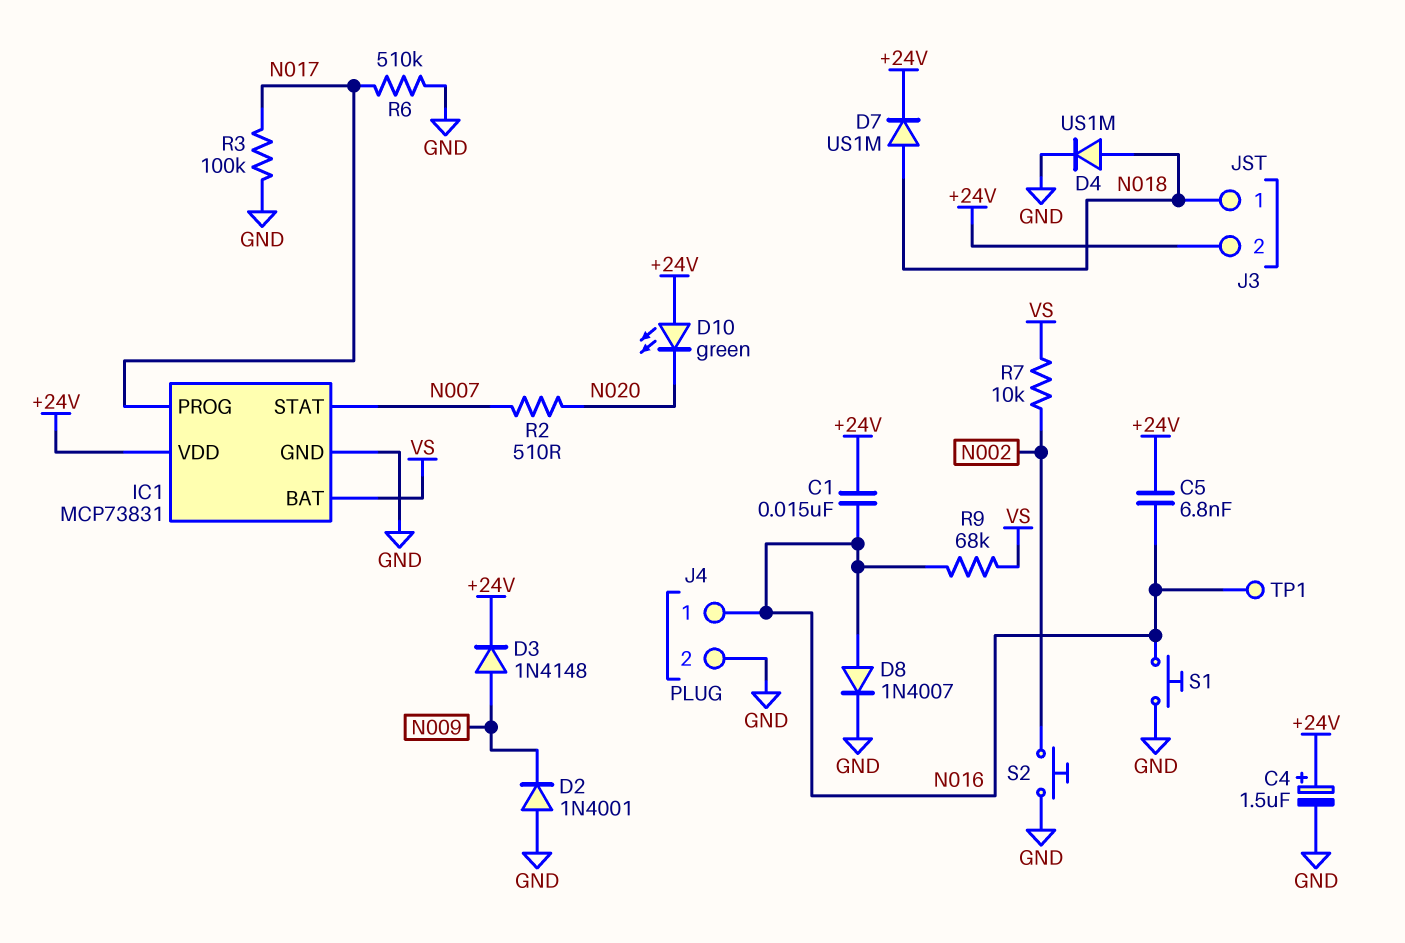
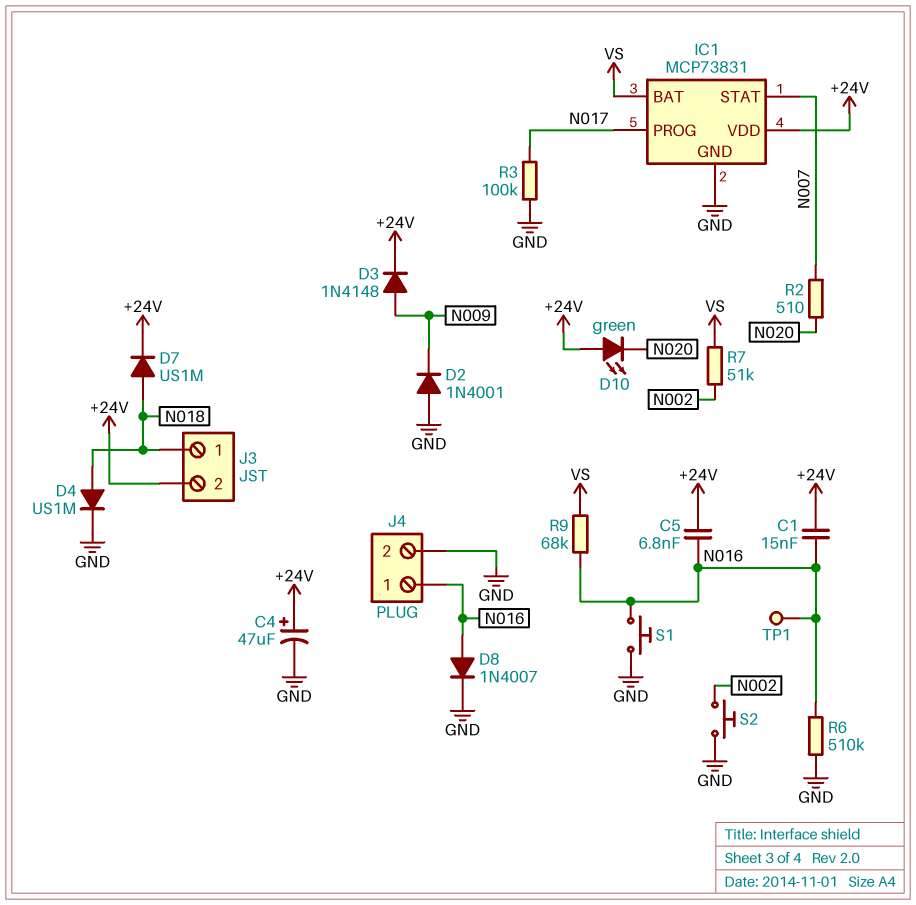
C4: 1.5uF (plus +24V, minus GND) -> 47uF (plus +24V, minus GND)
R6: 510k (GND, N017) -> 510k (GND, N016)
R7: 10k (N002, VS) -> 51k (N002, VS)

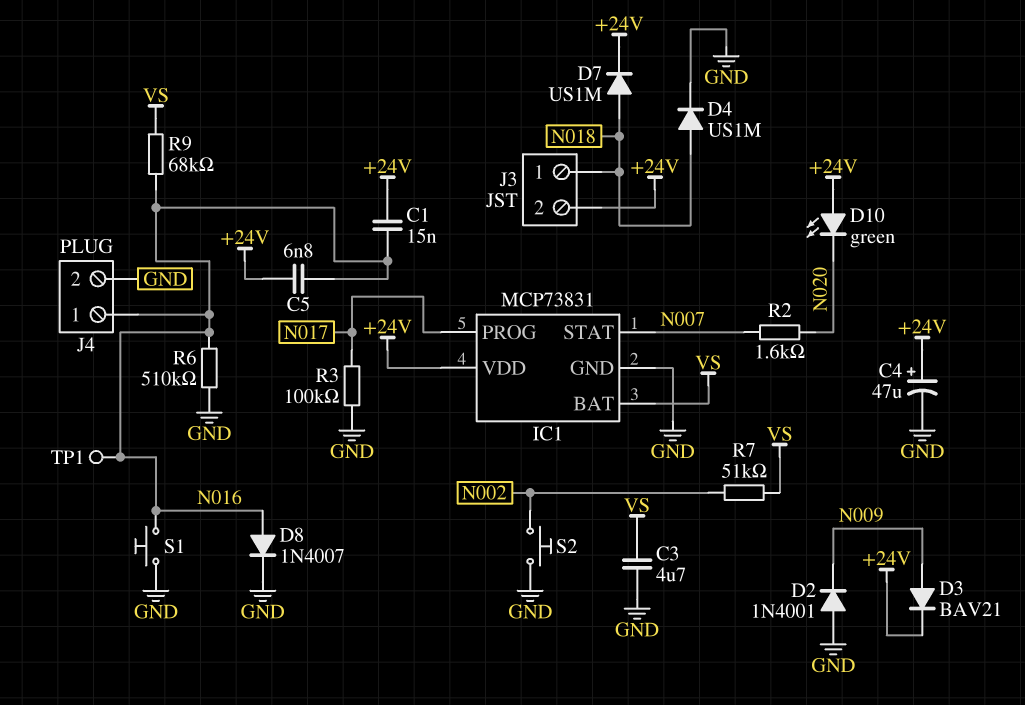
C3: none -> 4.7uF (GND, VS)
D3: diode 1N4148 (A N009, K +24V) -> diode BAV21 (A N009, K +24V)
R2: 510 (N007, N020) -> 1.6k (N007, N020)

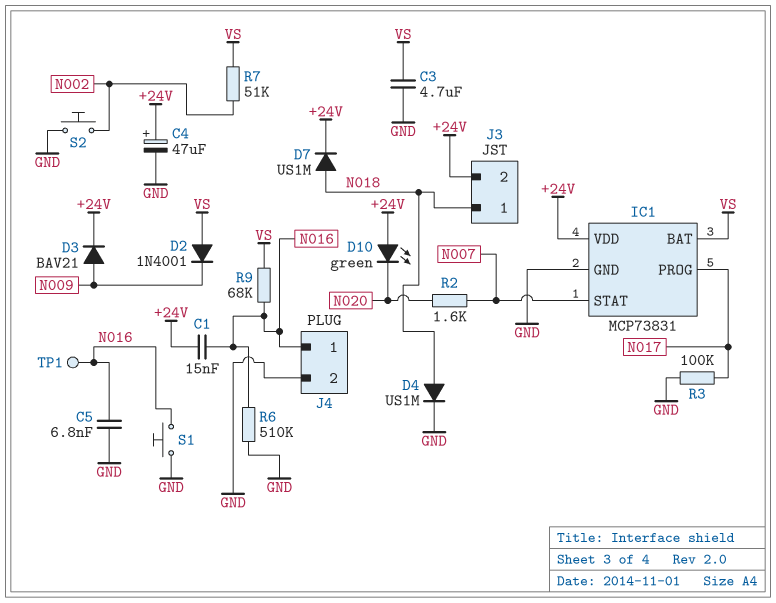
C5: 6.8nF (+24V, N016) -> 6.8nF (GND, N016)
D2: diode 1N4001 (A GND, K N009) -> diode 1N4001 (A VS, K N009)
D8: diode 1N4007 (A N016, K GND) -> none

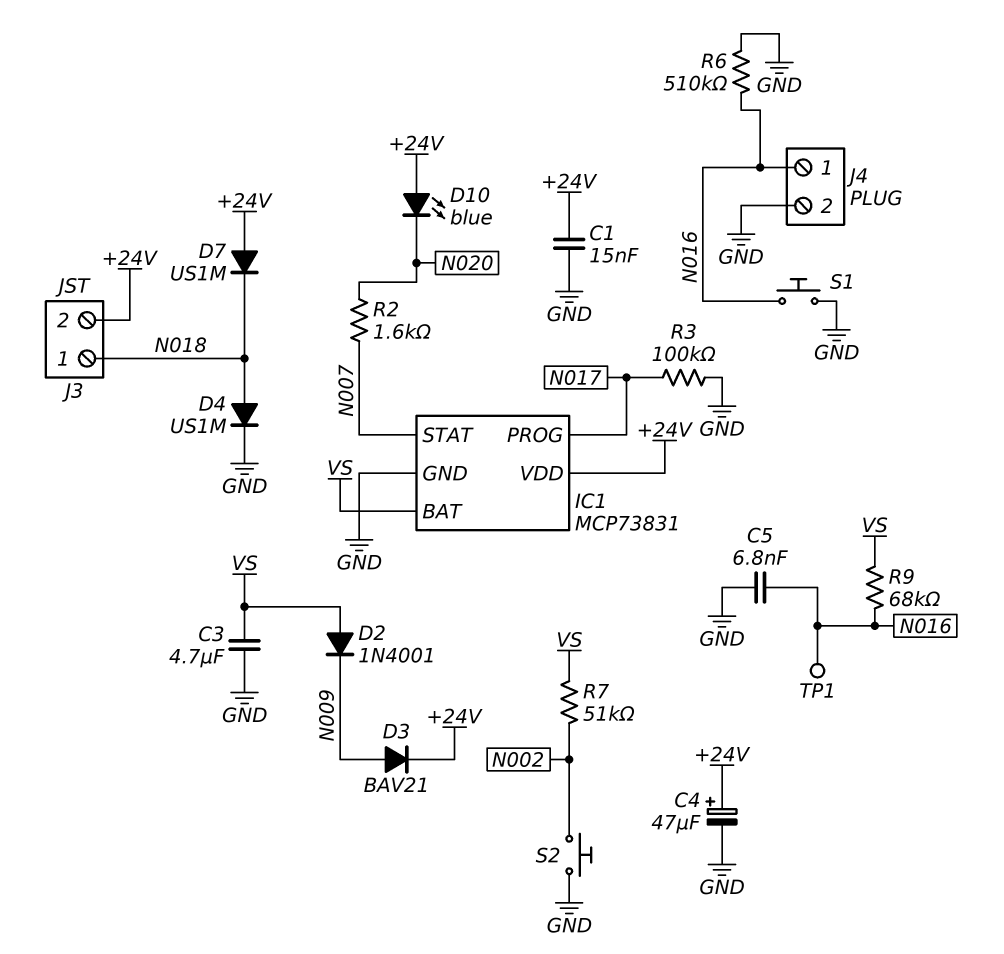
C1: 15nF (+24V, N016) -> 15nF (+24V, GND)
D7: diode US1M (A N018, K +24V) -> diode US1M (A +24V, K N018)
D10: LED green (A +24V, K N020) -> LED blue (A +24V, K N020)

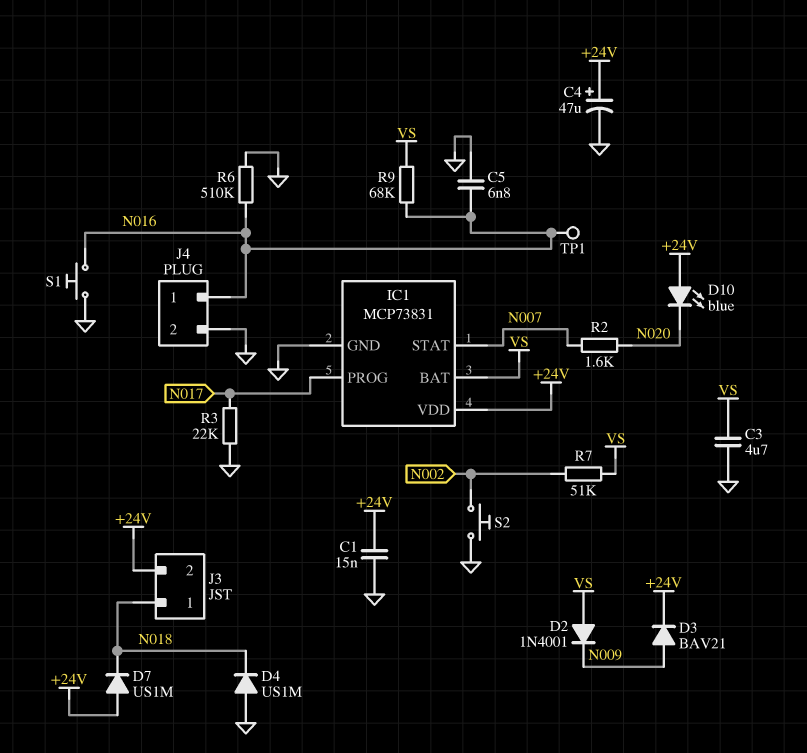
D4: diode US1M (A N018, K GND) -> diode US1M (A GND, K N018)
R3: 100k (GND, N017) -> 22k (GND, N017)

